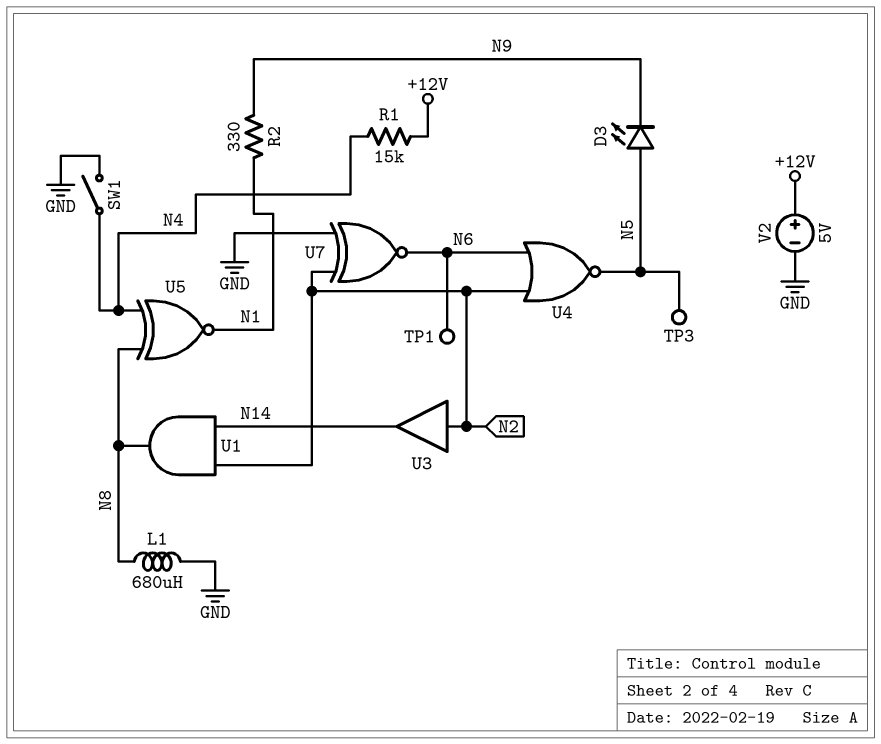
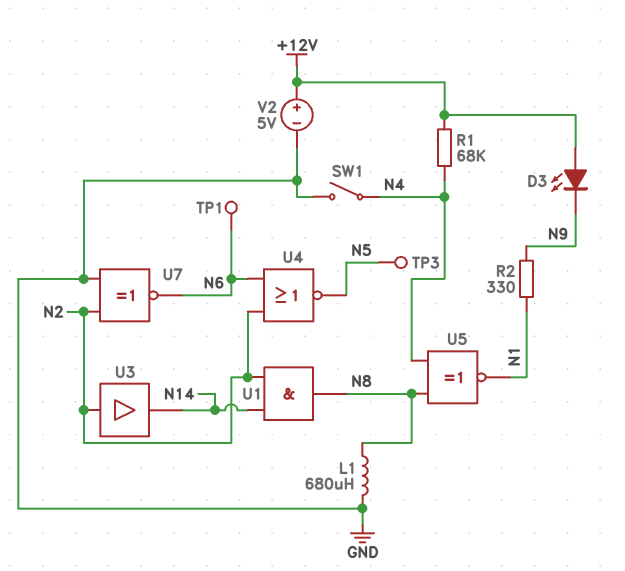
D3: LED (A N5, K N9) -> LED (A +12V, K N9)
R1: 15k (+12V, N4) -> 68k (+12V, N4)

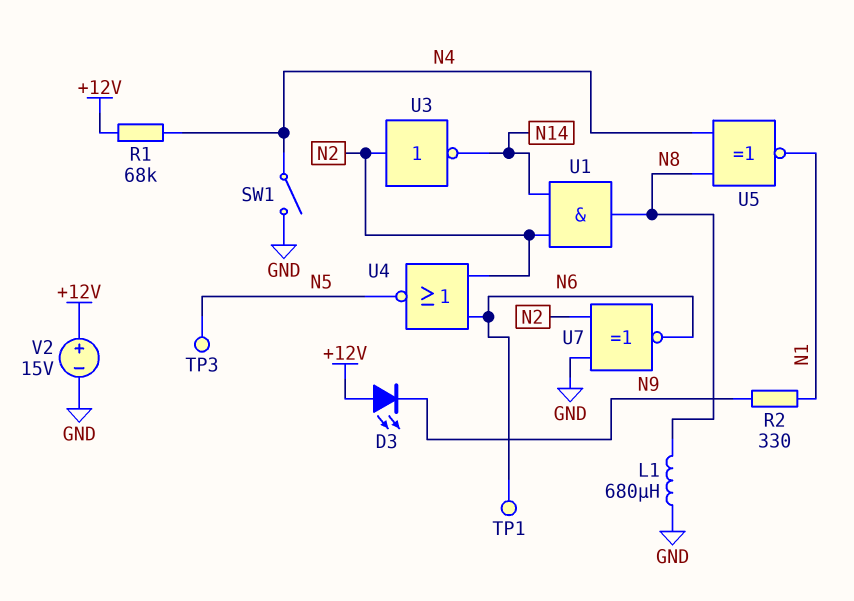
U3: buffer (in N2, out N14) -> NOT (in N2, out N14)
V2: 5V (plus +12V, minus GND) -> 15V (plus +12V, minus GND)

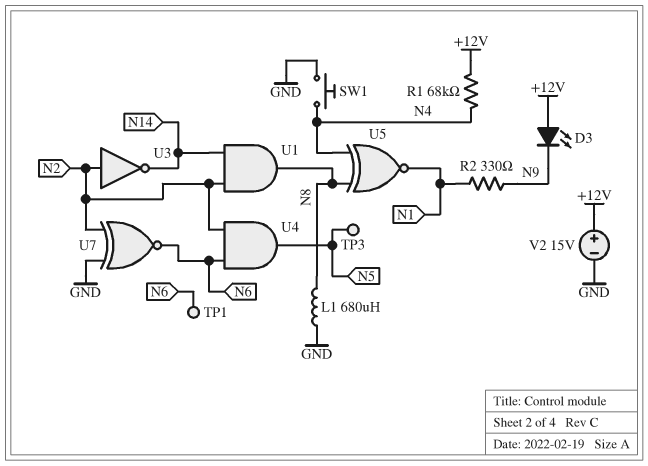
SW1: switch (GND, N4) -> button (GND, N4)
U4: NOR (in N2, in N6, out N5) -> AND (in N2, in N6, out N5)

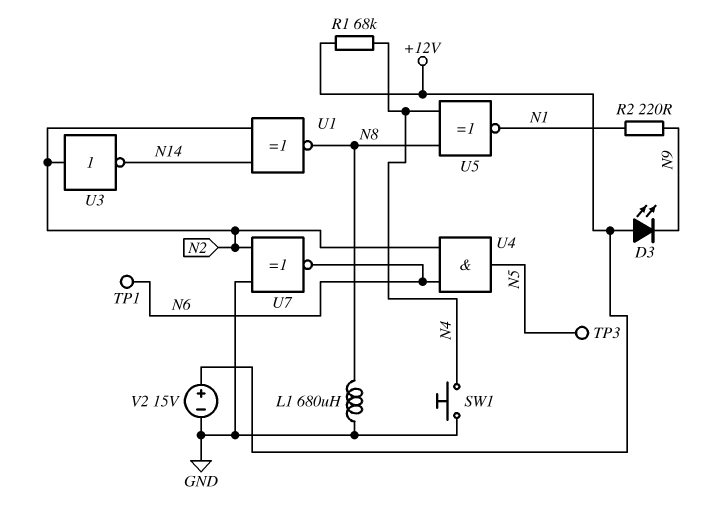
R2: 330 (N1, N9) -> 220 (N1, N9)
U1: AND (in N2, in N14, out N8) -> XNOR (in N2, in N14, out N8)

